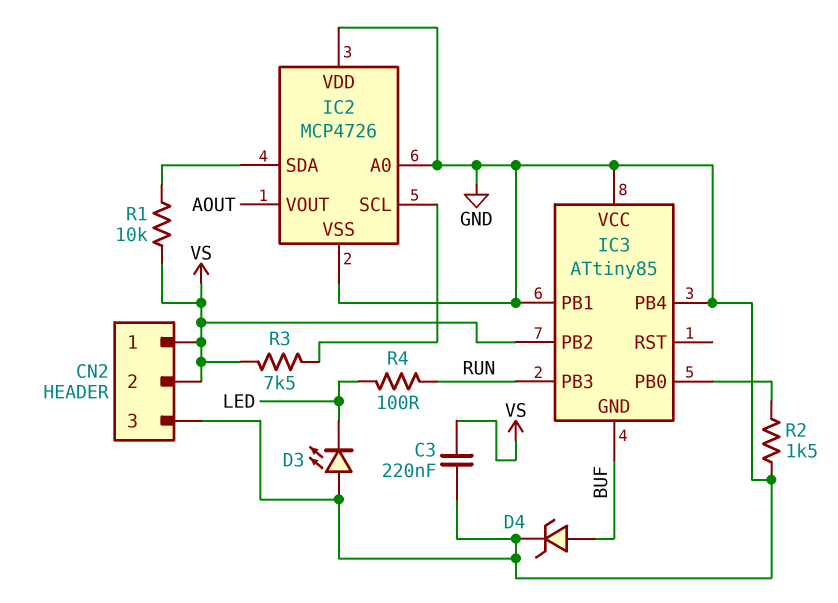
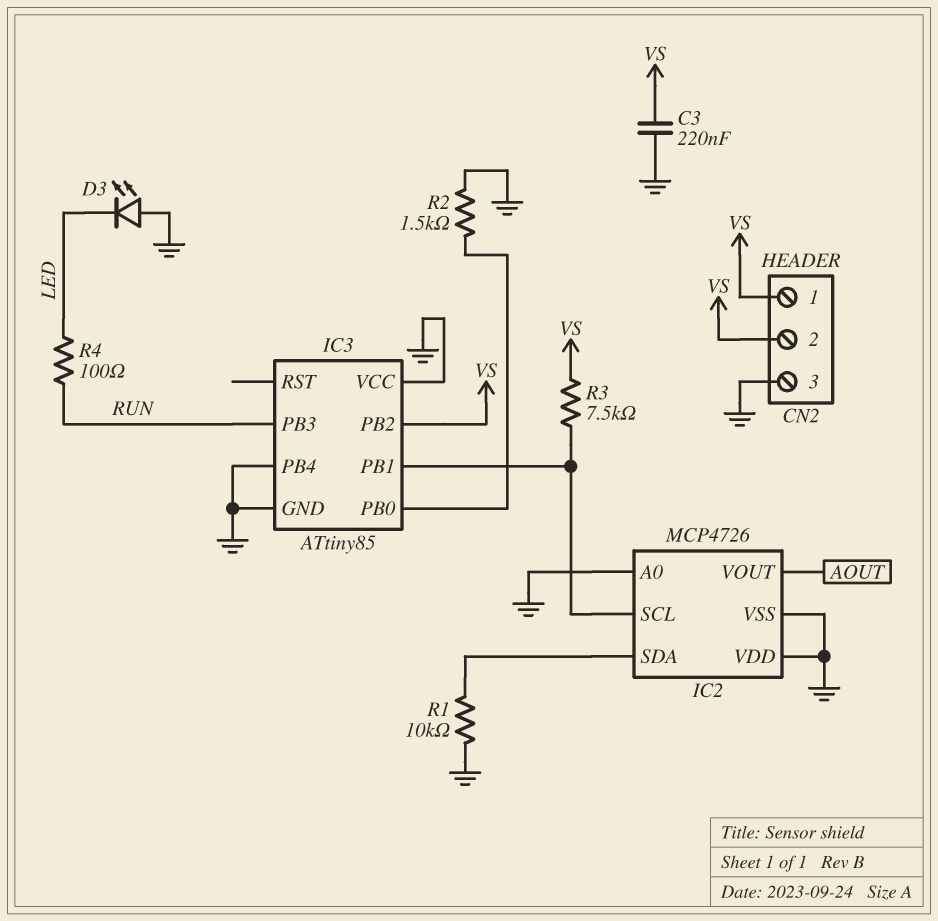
D4: zener (A BUF, K GND) -> none
IC3 pin GND: BUF -> GND
IC3 pin PB1: GND -> IC2/SCL
R1: 10k (IC2/SDA, VS) -> 10k (GND, IC2/SDA)

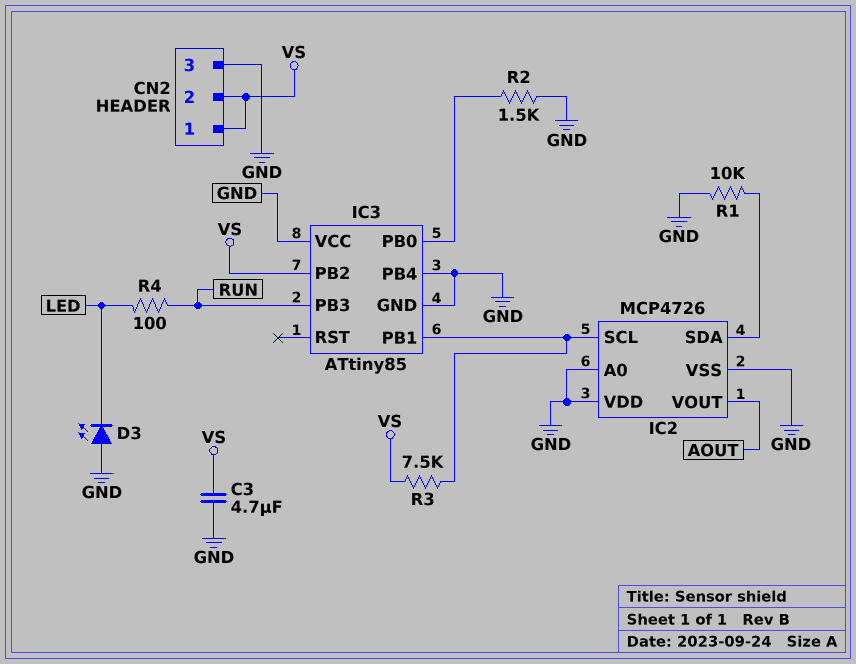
C3: 220nF (GND, VS) -> 4.7uF (GND, VS)

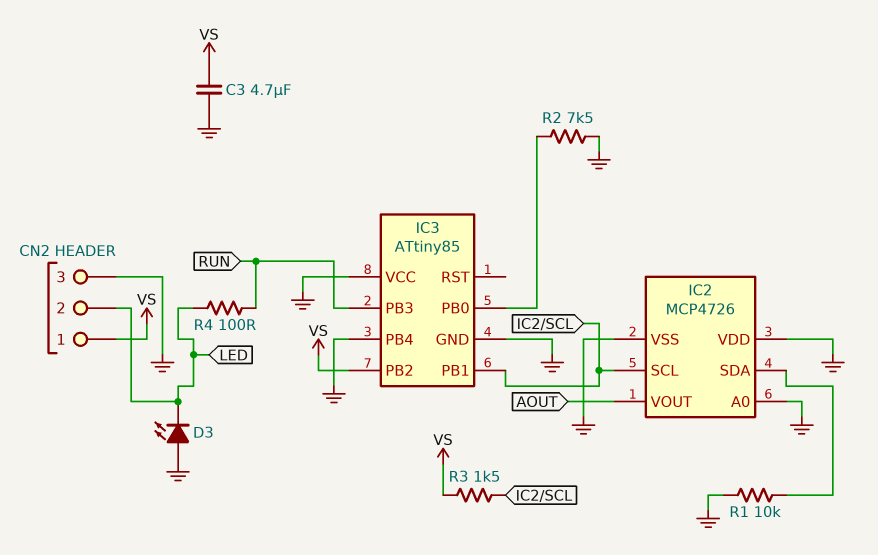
CN2 pin 2: VS -> LED
R2: 1.5k (GND, IC3/PB0) -> 7.5k (GND, IC3/PB0)
R3: 7.5k (IC2/SCL, VS) -> 1.5k (IC2/SCL, VS)

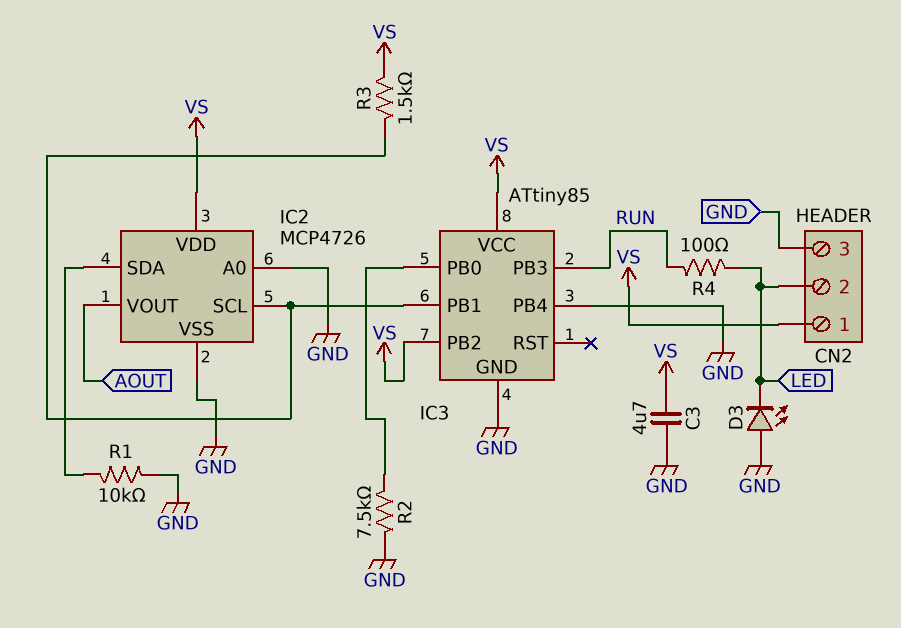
IC2 pin VDD: GND -> VS
IC3 pin VCC: GND -> VS

